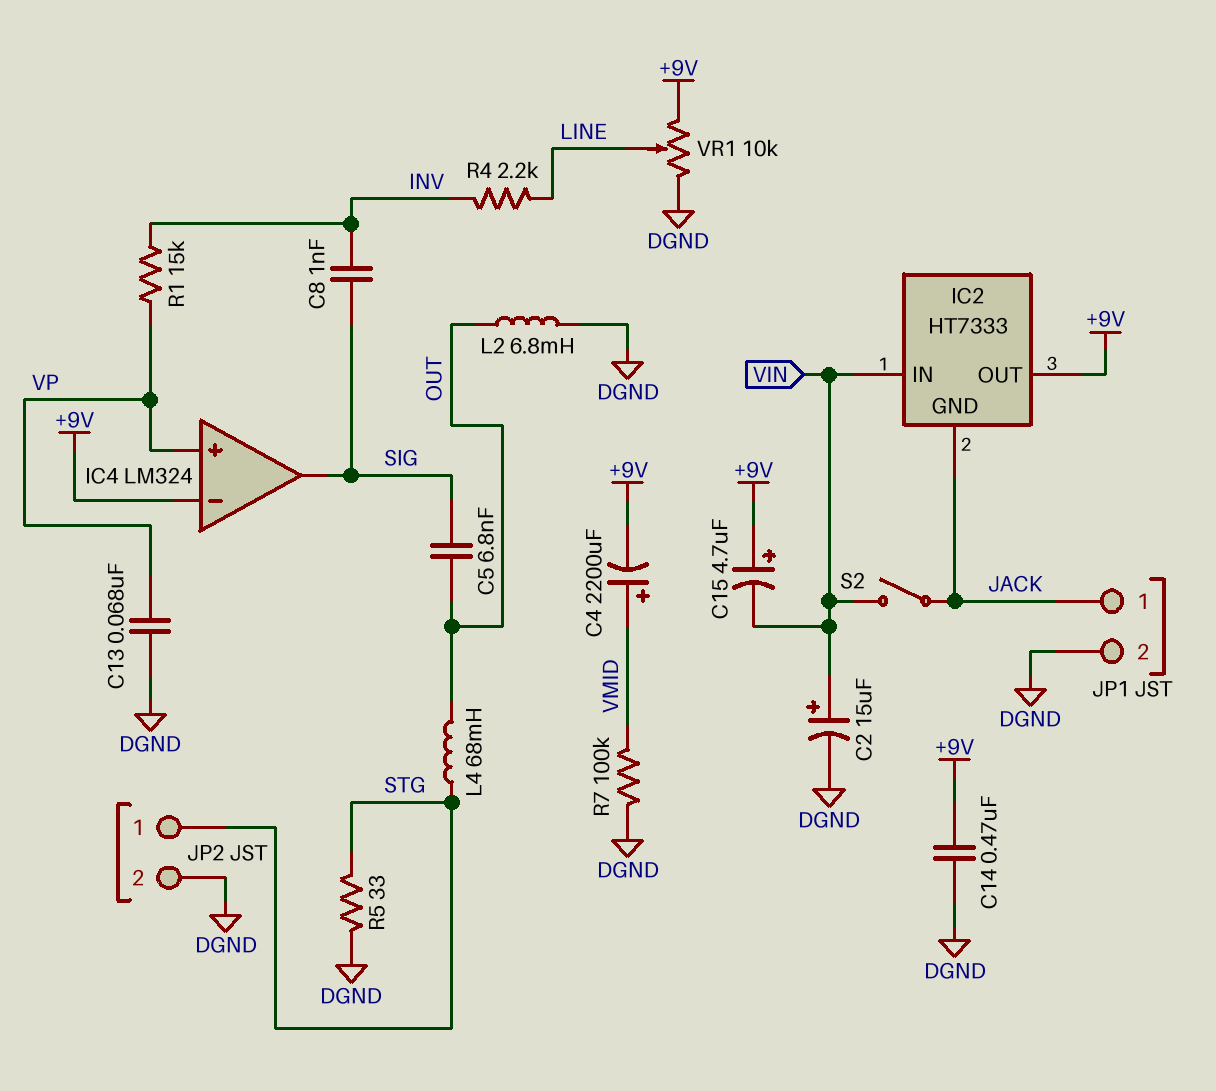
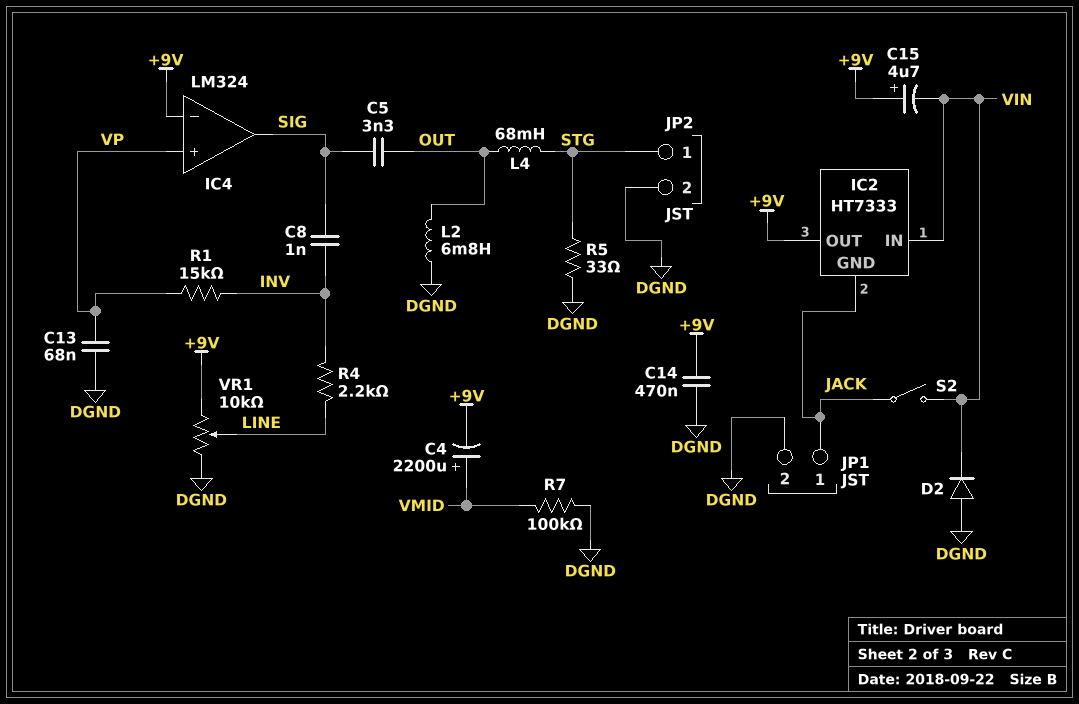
C2: 15uF (plus VIN, minus DGND) -> none
C5: 6.8nF (OUT, SIG) -> 3.3nF (OUT, SIG)
D2: none -> diode (A DGND, K VIN)

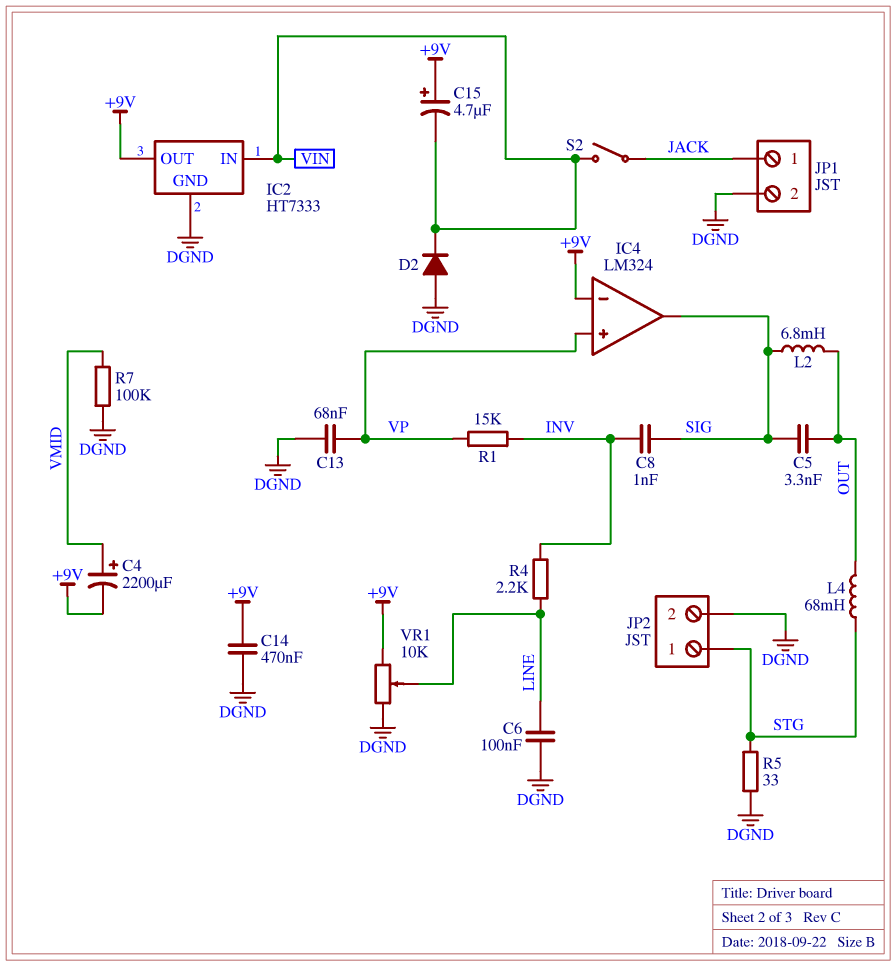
C6: none -> 100nF (DGND, LINE)
IC2 pin GND: JACK -> DGND
L2: 6.8mH (DGND, OUT) -> 6.8mH (OUT, SIG)

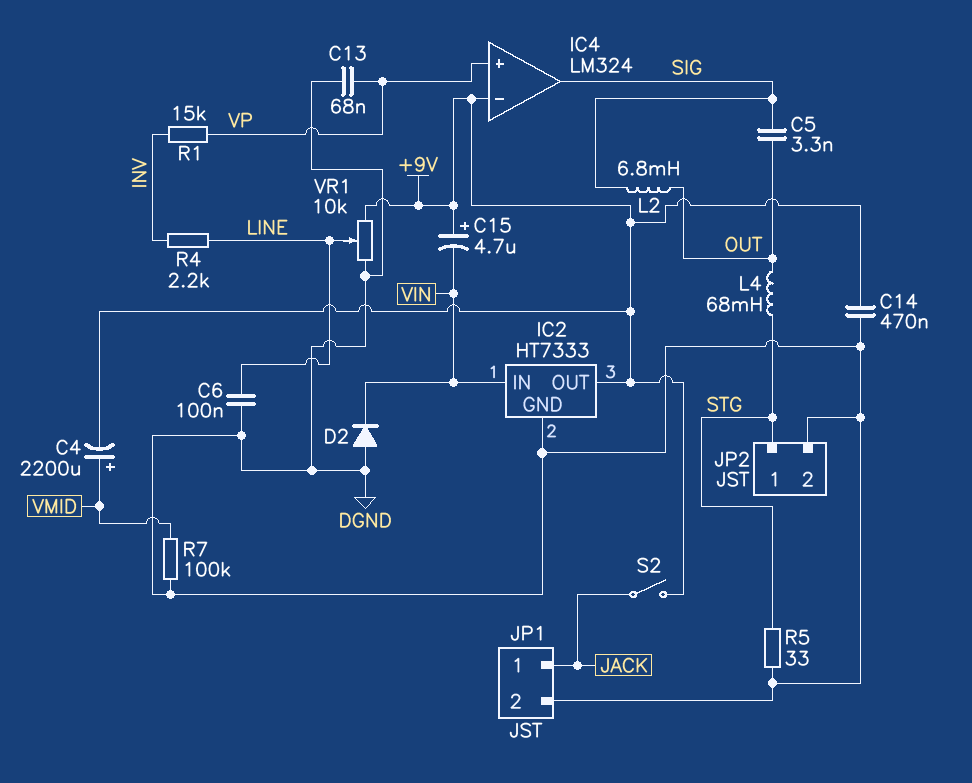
C8: 1nF (INV, SIG) -> none
S2: switch (JACK, VIN) -> switch (+9V, JACK)

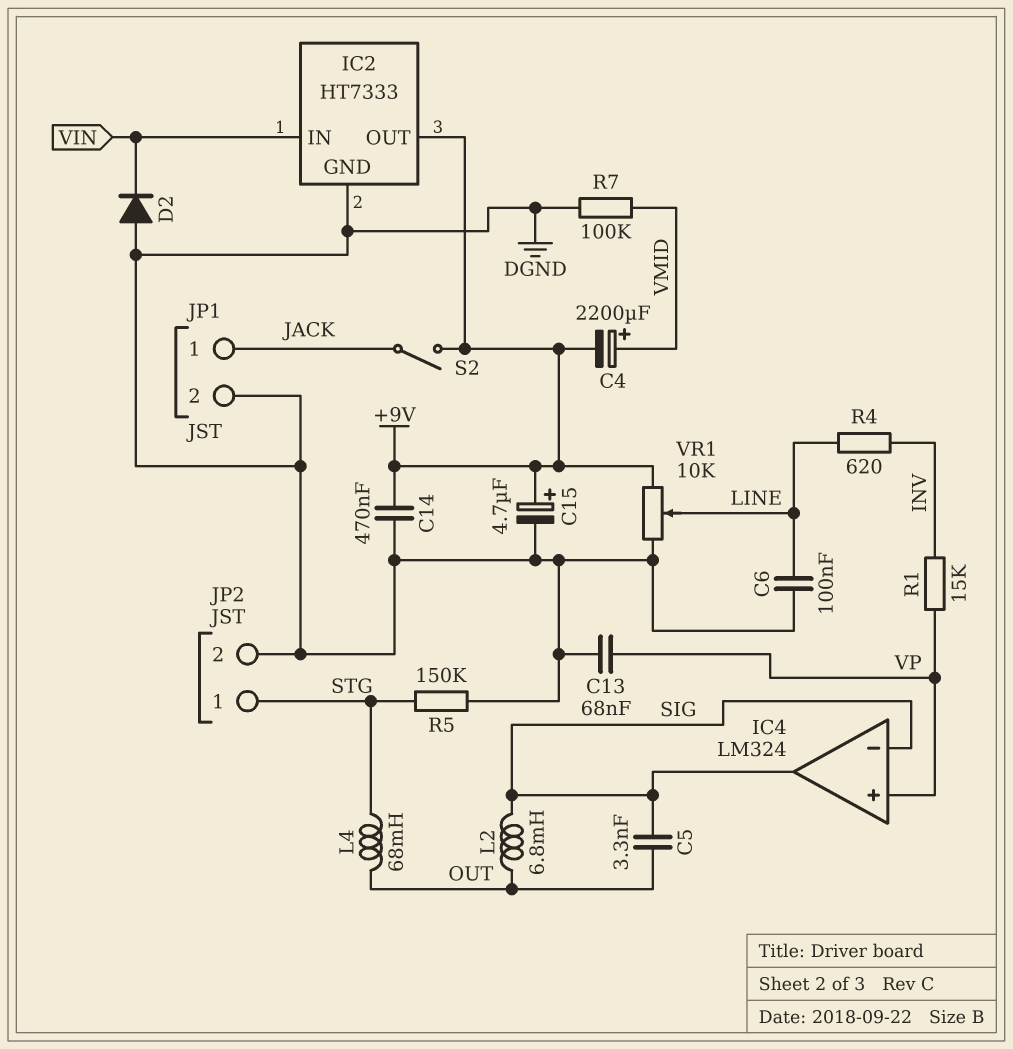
C15: 4.7uF (plus +9V, minus VIN) -> 4.7uF (plus +9V, minus DGND)
IC4 pin in-: +9V -> SIG
R4: 2.2k (INV, LINE) -> 620 (INV, LINE)
R5: 33 (DGND, STG) -> 150k (DGND, STG)

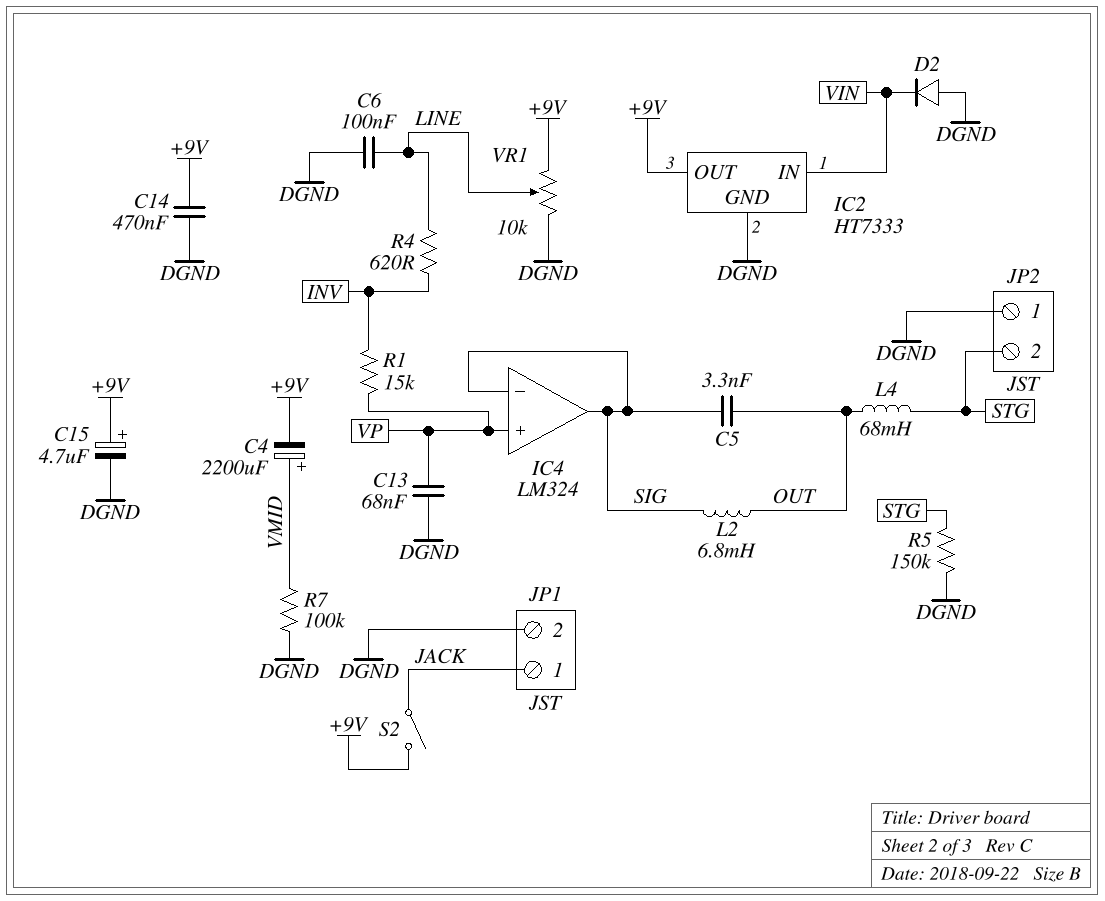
JP2 pin 1: STG -> DGND
JP2 pin 2: DGND -> STG

